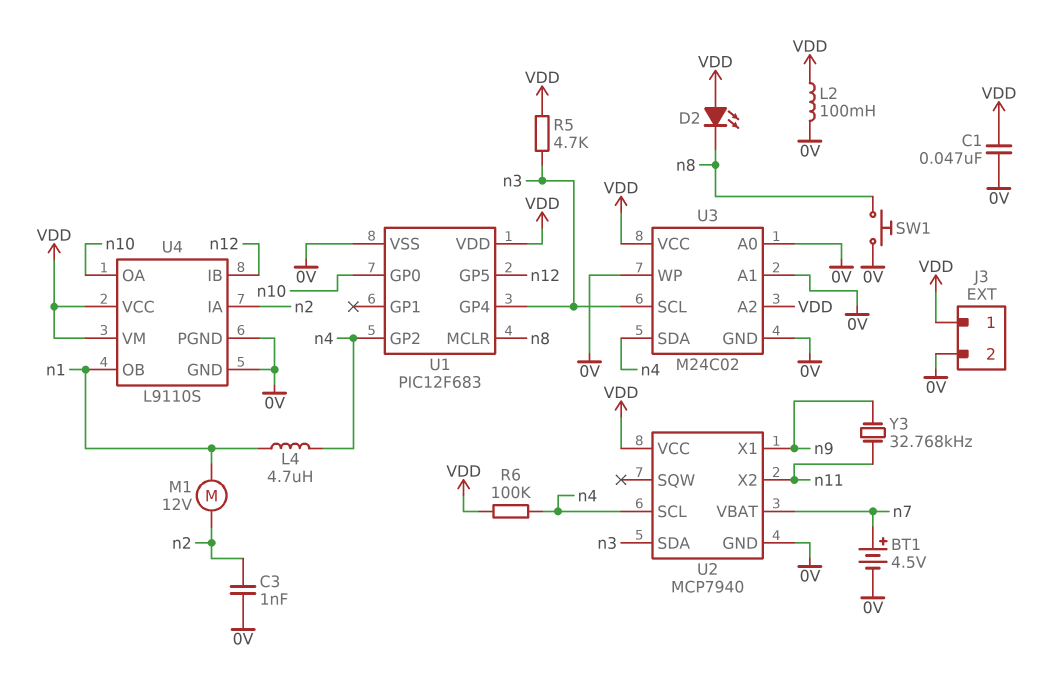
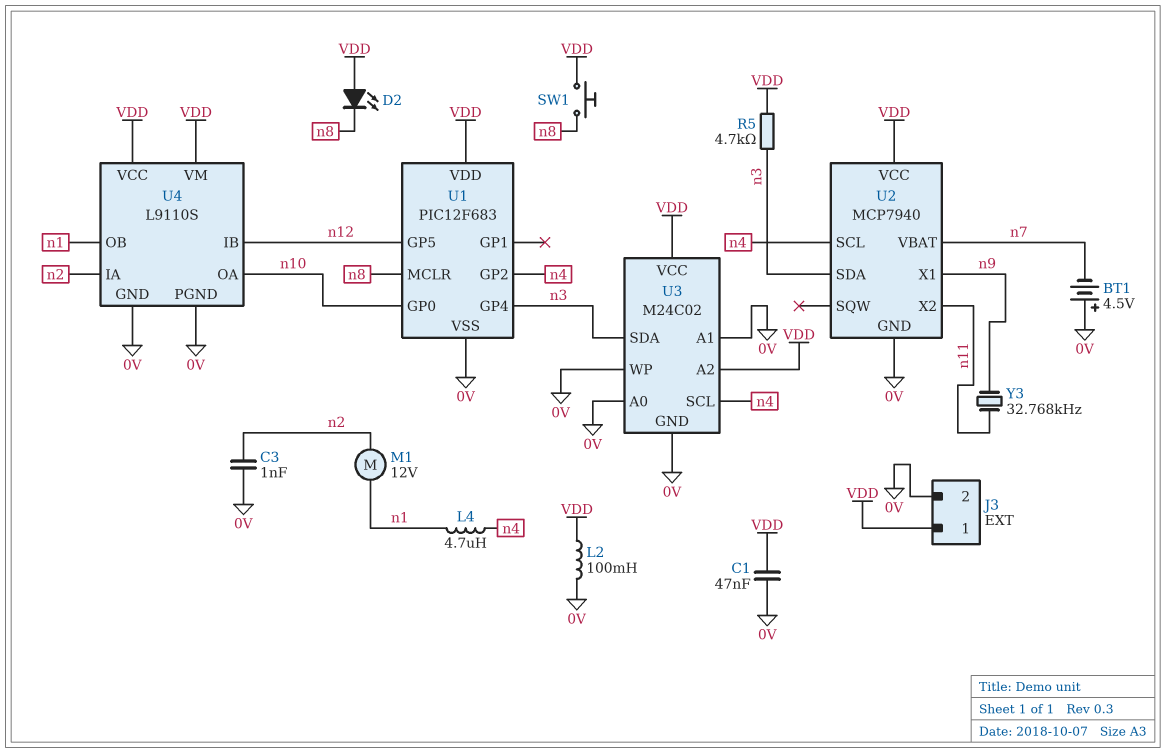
BT1: 4.5V (plus n7, minus 0V) -> 4.5V (plus 0V, minus n7)
R6: 100k (VDD, n4) -> none
SW1: button (0V, n8) -> button (VDD, n8)
U3 pin SCL: n3 -> n4
U3 pin SDA: n4 -> n3

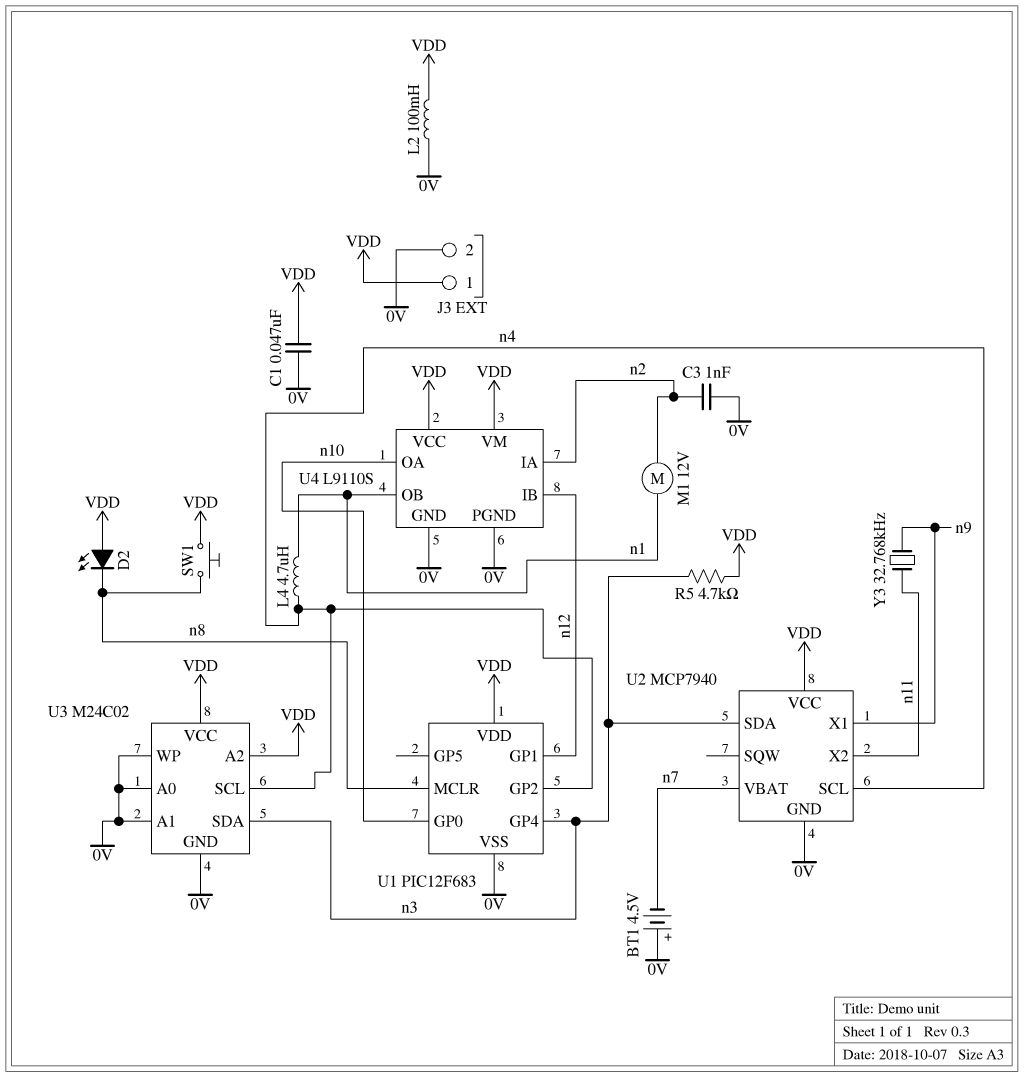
U1 pin GP1: none -> n12
U1 pin GP5: n12 -> none

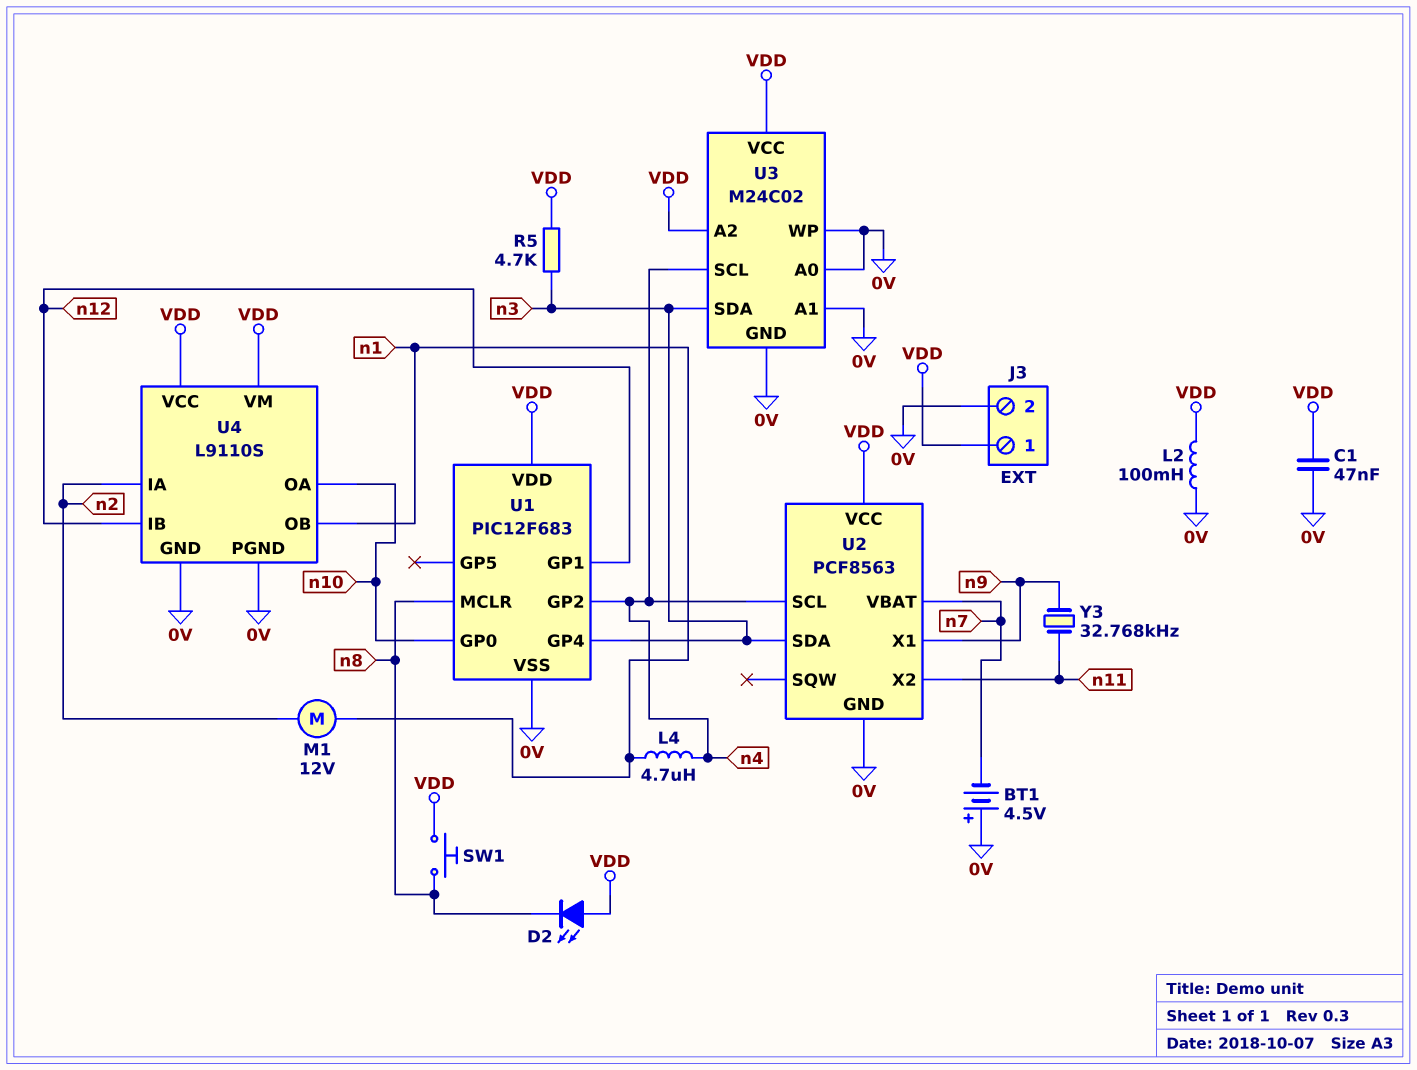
C3: 1nF (0V, n2) -> none
U2: MCP7940 -> PCF8563

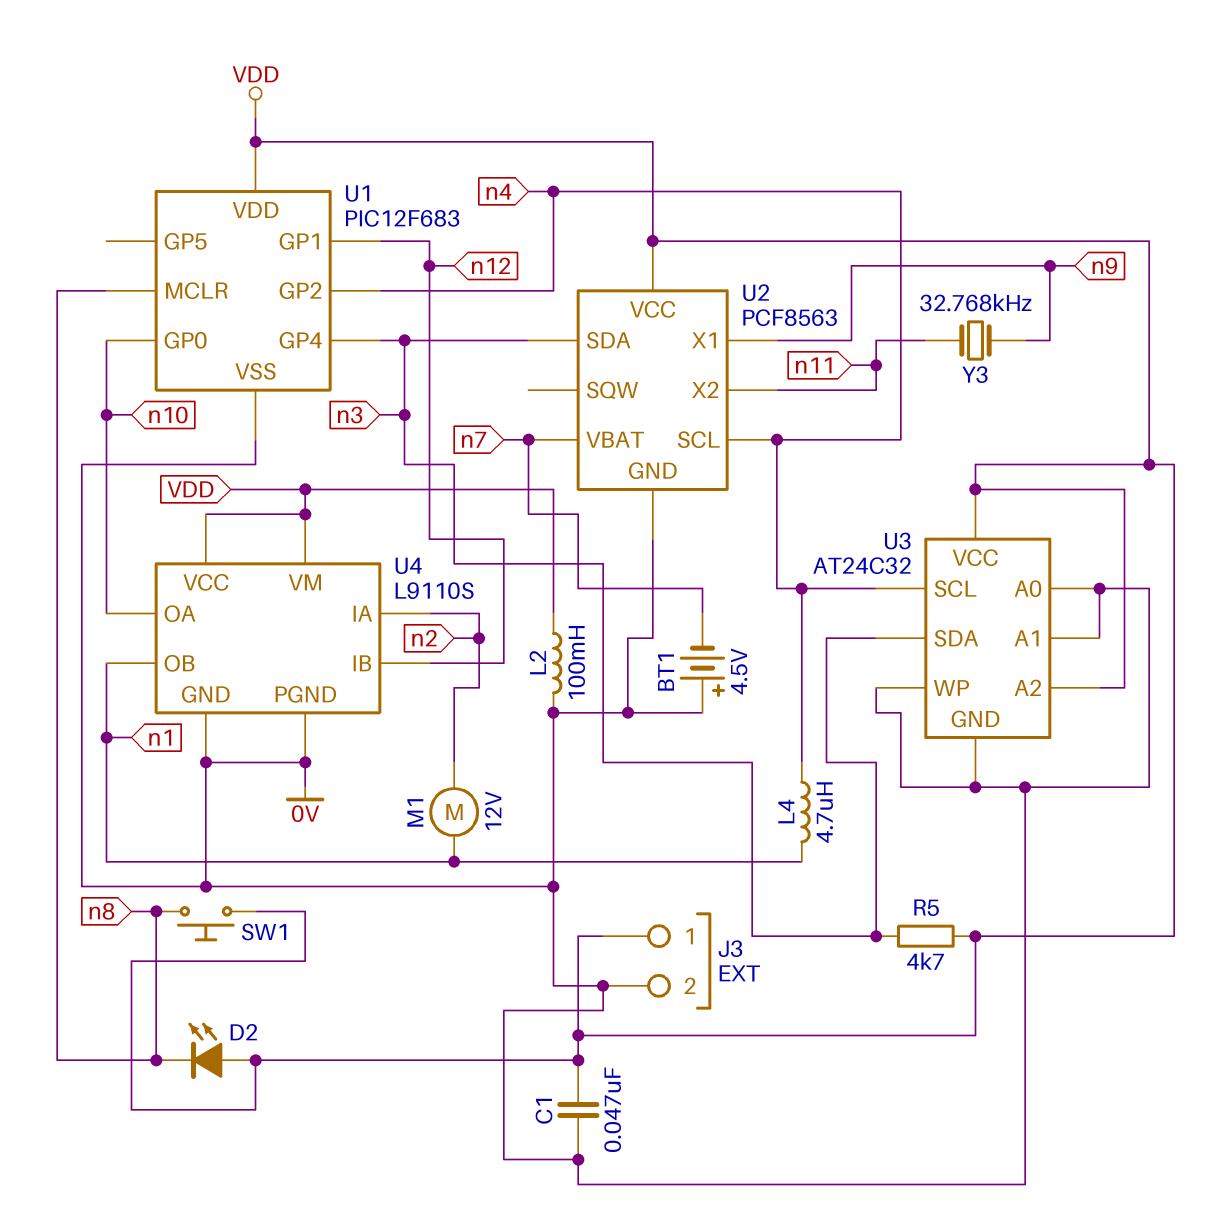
U3: M24C02 -> AT24C32

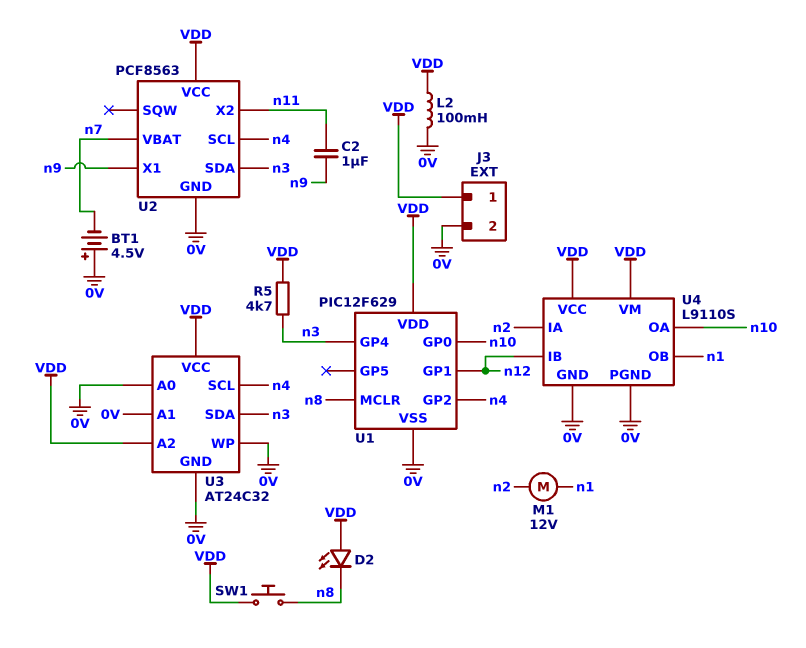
C1: 47nF (0V, VDD) -> none
C2: none -> 1uF (n9, n11)
L4: 4.7uH (n1, n4) -> none
U1: PIC12F683 -> PIC12F629
Y3: 32.768kHz (n9, n11) -> none

